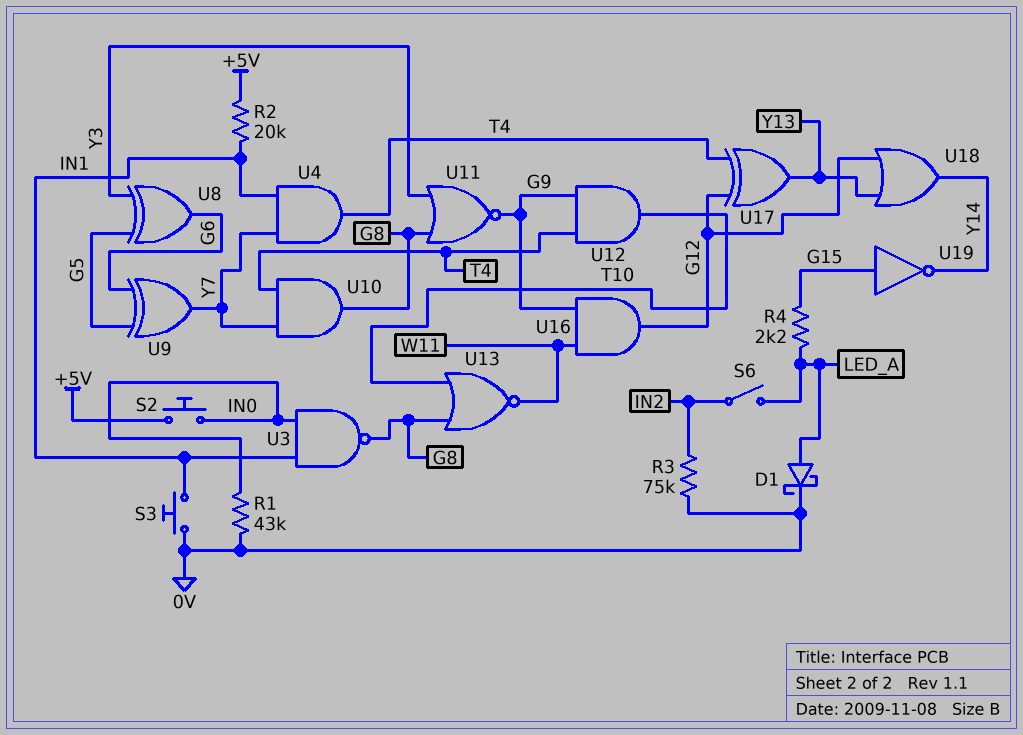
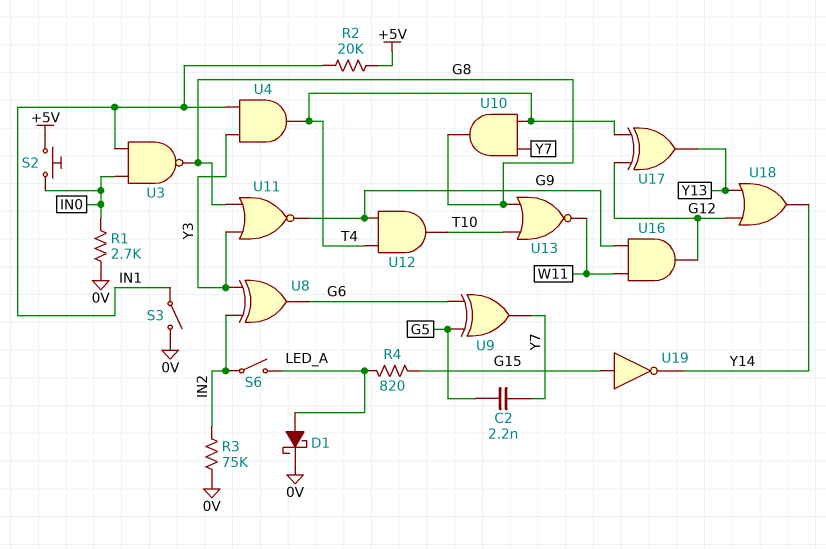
C2: none -> 2.2nF (G5, Y7)
R1: 43k (0V, IN0) -> 2.7k (0V, IN0)
R4: 2.2k (G15, LED_A) -> 820 (G15, LED_A)
S3: button (0V, IN1) -> switch (0V, IN1)
U4: AND (in IN1, in Y7, out T4) -> AND (in IN1, in Y3, out T4)
U8: XOR (in G5, in Y3, out G6) -> XOR (in IN2, in Y3, out G6)

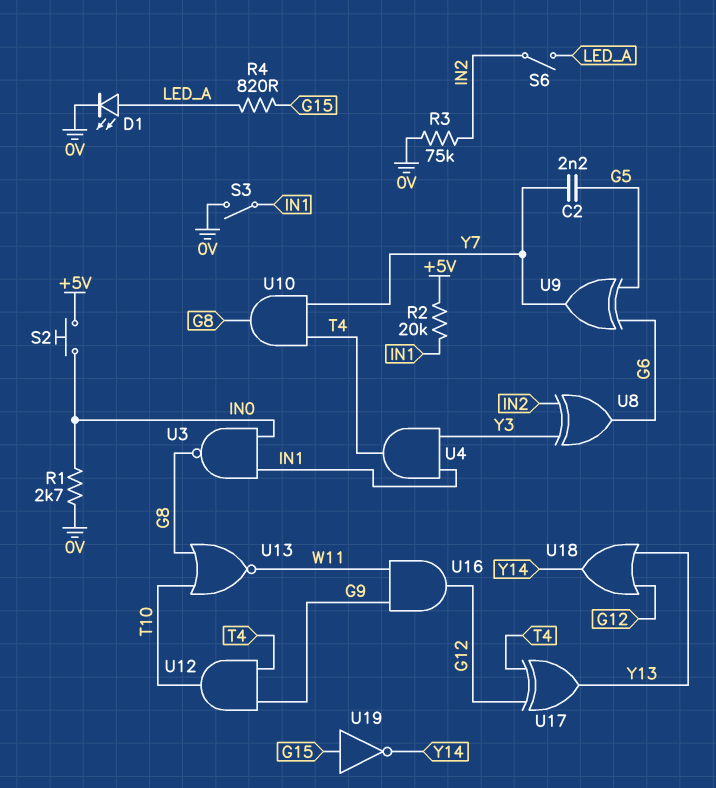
D1: schottky (A LED_A, K 0V) -> LED (A LED_A, K 0V)
U11: NOR (in G8, in Y3, out G9) -> none

